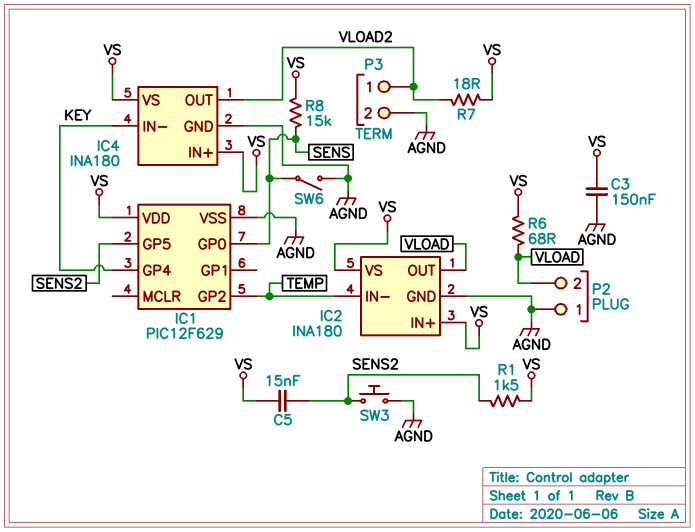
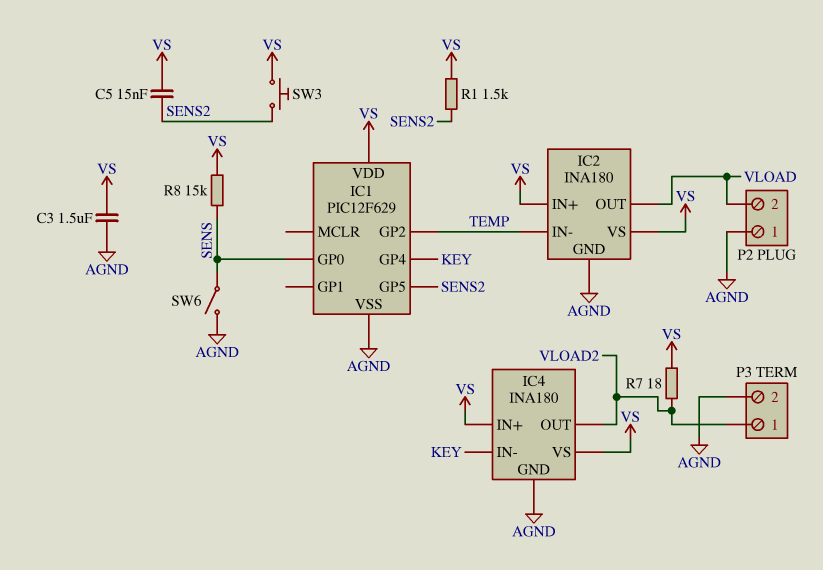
C3: 150nF (AGND, VS) -> 1.5uF (AGND, VS)
R6: 68 (VLOAD, VS) -> none
SW3: button (AGND, SENS2) -> button (SENS2, VS)

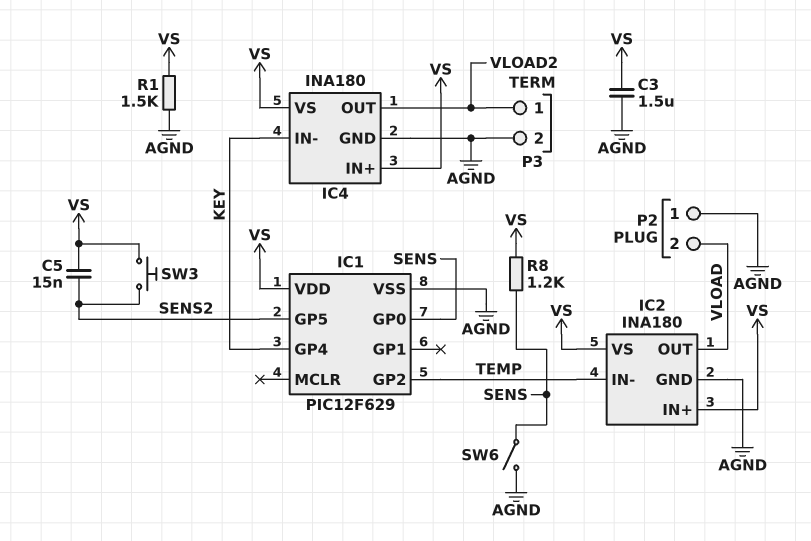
R1: 1.5k (SENS2, VS) -> 1.5k (AGND, VS)
R7: 18 (VLOAD2, VS) -> none
R8: 15k (SENS, VS) -> 1.2k (SENS, VS)

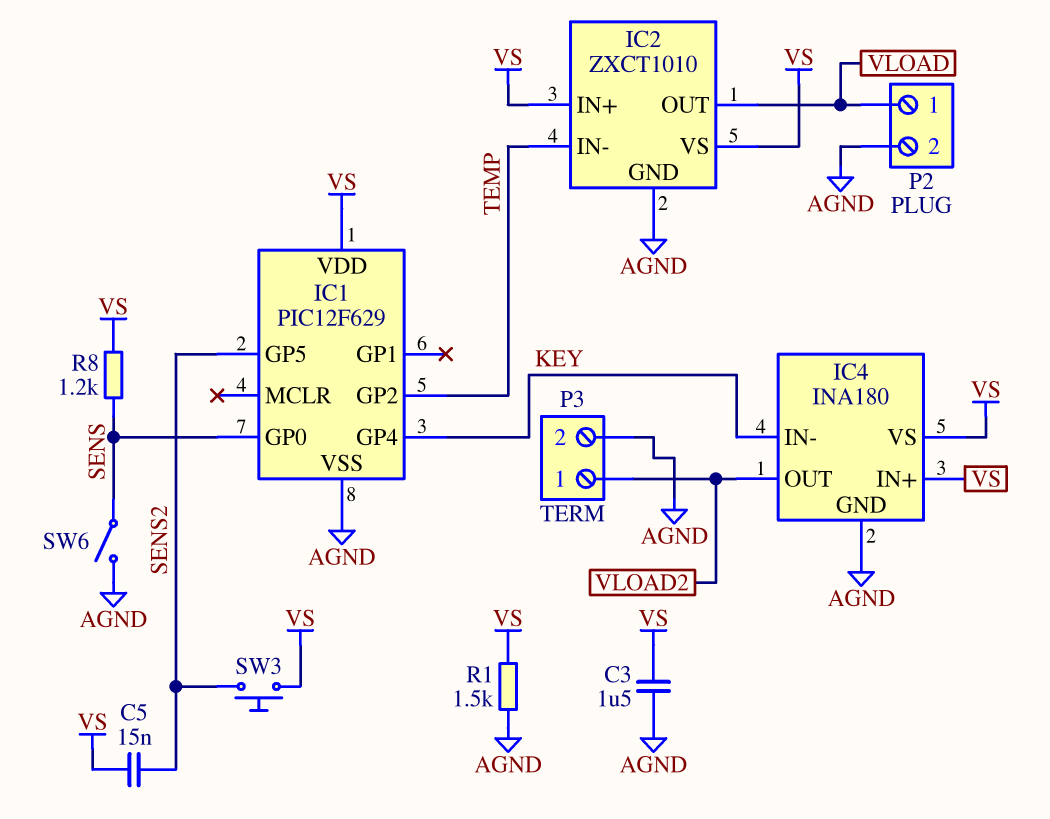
IC2: INA180 -> ZXCT1010
P2 pin 1: AGND -> VLOAD
P2 pin 2: VLOAD -> AGND

